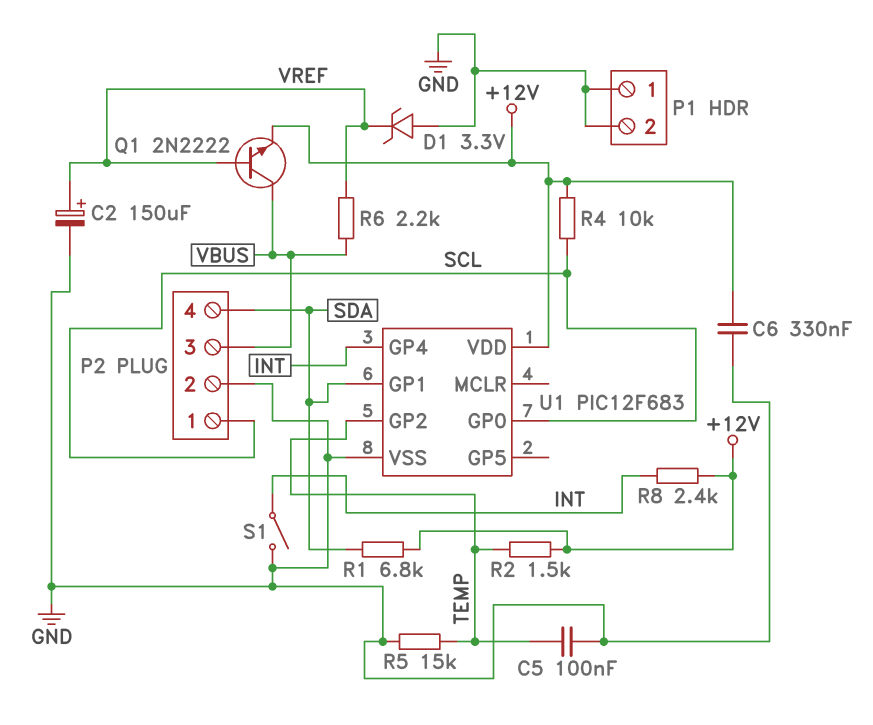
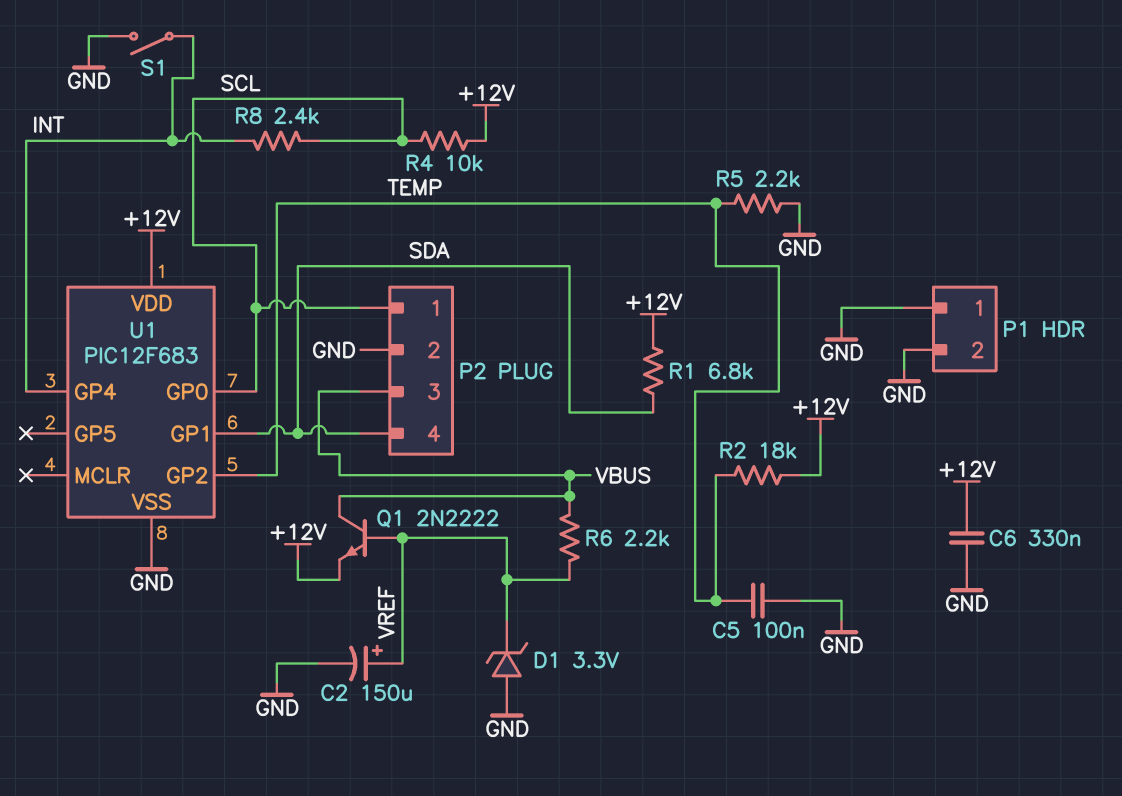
R2: 1.5k (+12V, TEMP) -> 18k (+12V, TEMP)
R5: 15k (GND, TEMP) -> 2.2k (GND, TEMP)
R8: 2.4k (+12V, INT) -> 2.4k (INT, SCL)

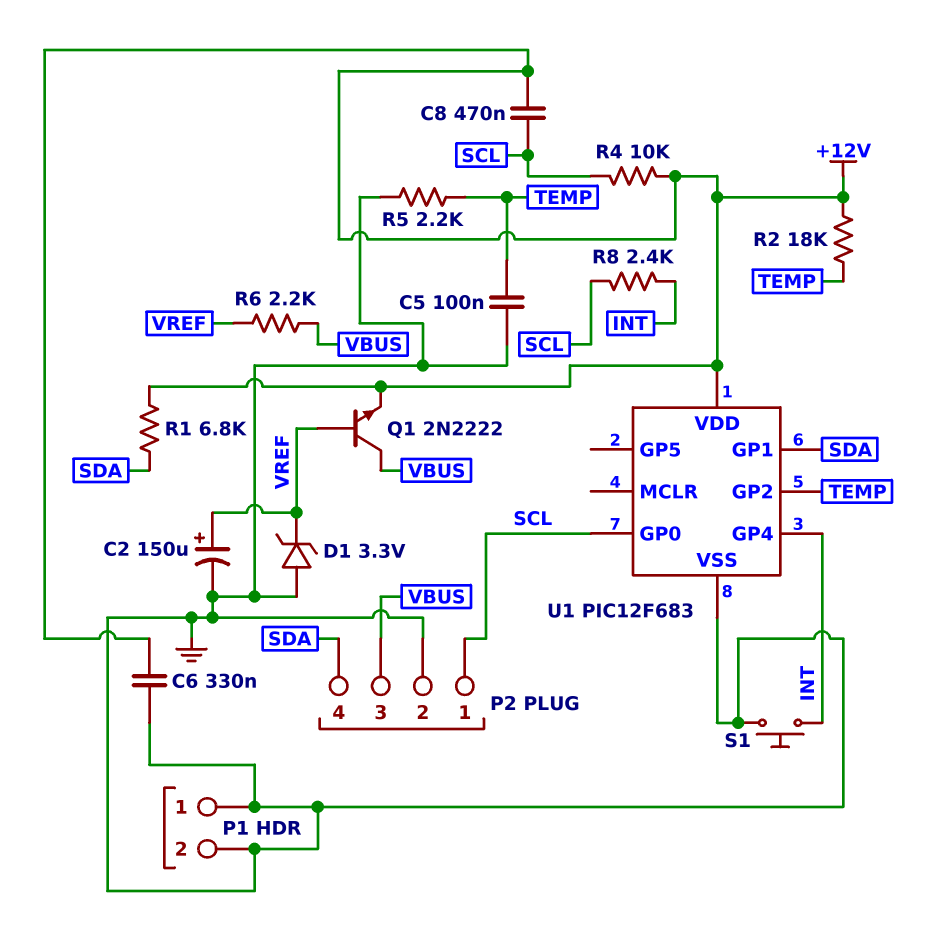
C8: none -> 470nF (+12V, SCL)
S1: switch (GND, INT) -> button (GND, INT)

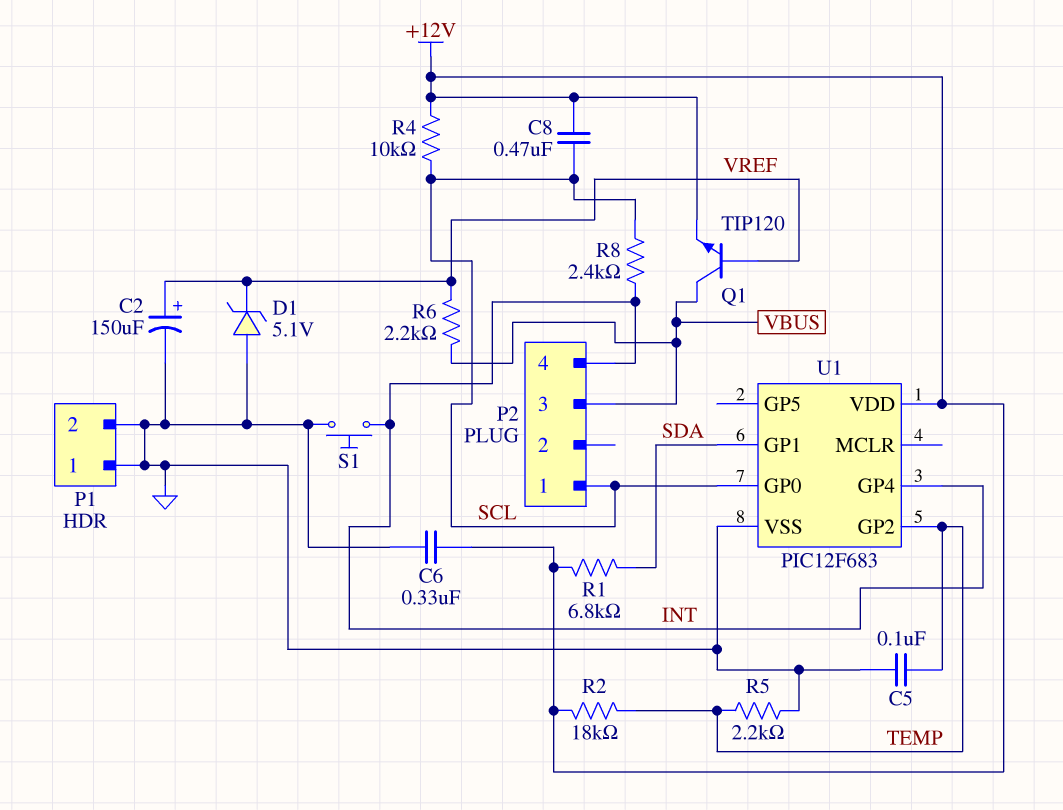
D1: zener 3.3V (A GND, K VREF) -> zener 5.1V (A GND, K VREF)
P2 pin 2: GND -> none
P2 pin 4: SDA -> INT
Q1: NPN 2N2222 (B VREF, C VBUS, E +12V) -> NPN TIP120 (B VREF, C VBUS, E +12V)

